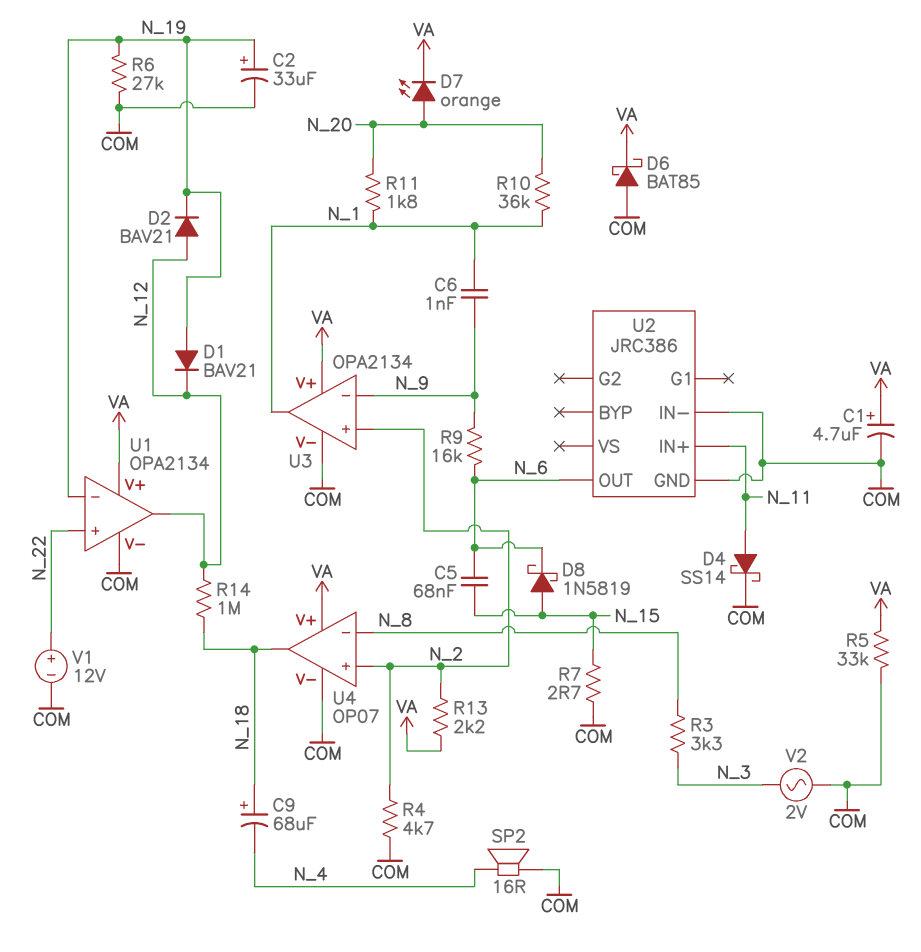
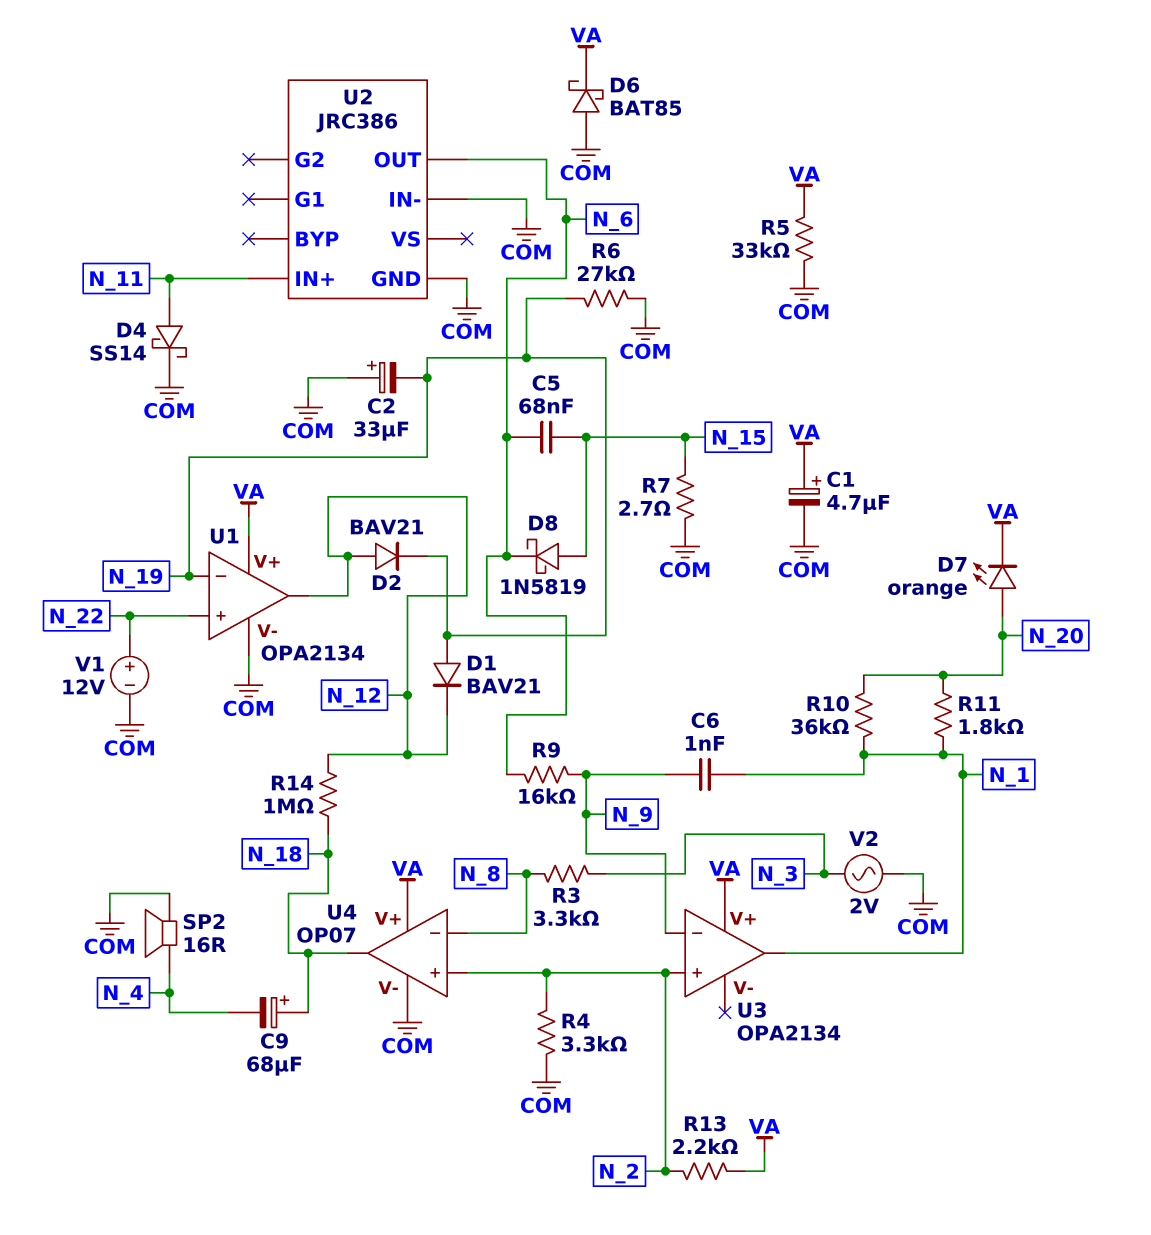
C2: 33uF (plus N_19, minus COM) -> 33uF (plus COM, minus N_19)
R4: 4.7k (COM, N_2) -> 3.3k (COM, N_2)
U3 pin V-: COM -> none

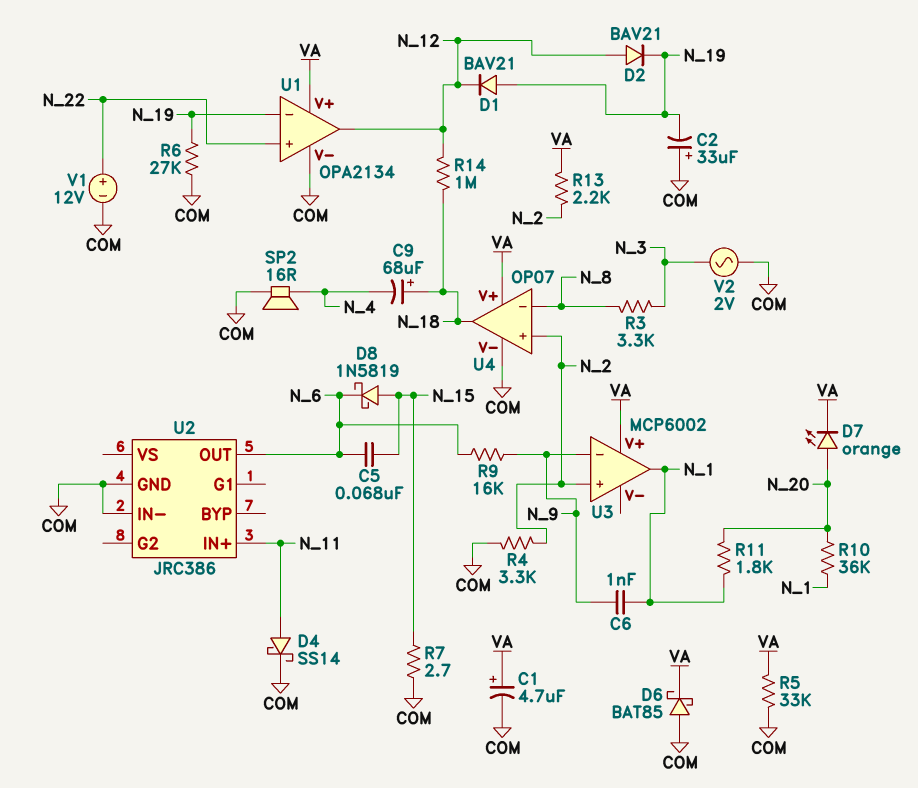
U3: OPA2134 -> MCP6002

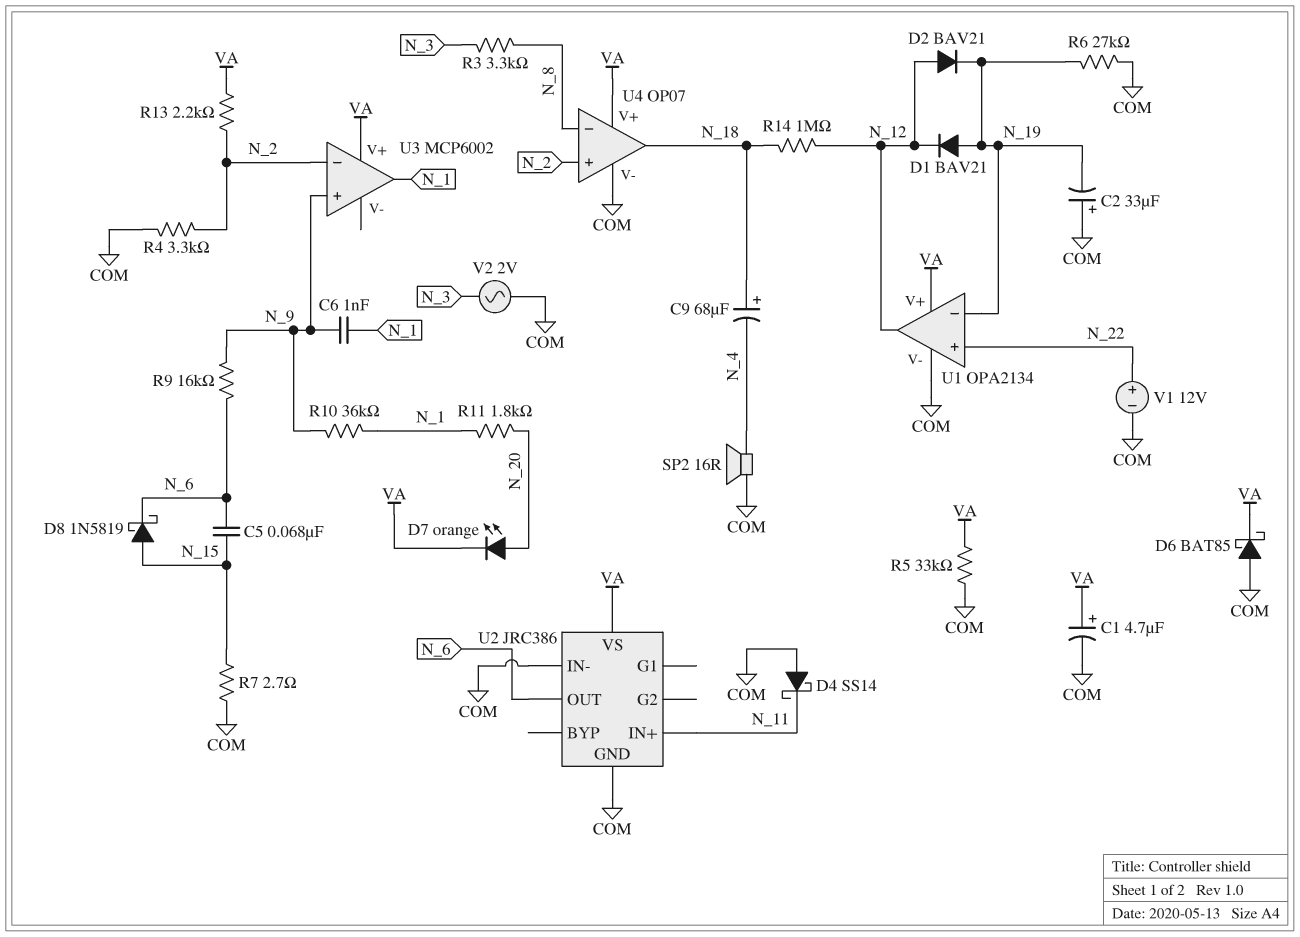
D4: schottky SS14 (A N_11, K COM) -> schottky SS14 (A COM, K N_11)
R10: 36k (N_1, N_20) -> 36k (N_1, N_9)
U2 pin VS: none -> VA
U3 pin in+: N_2 -> N_9
U3 pin in-: N_9 -> N_2

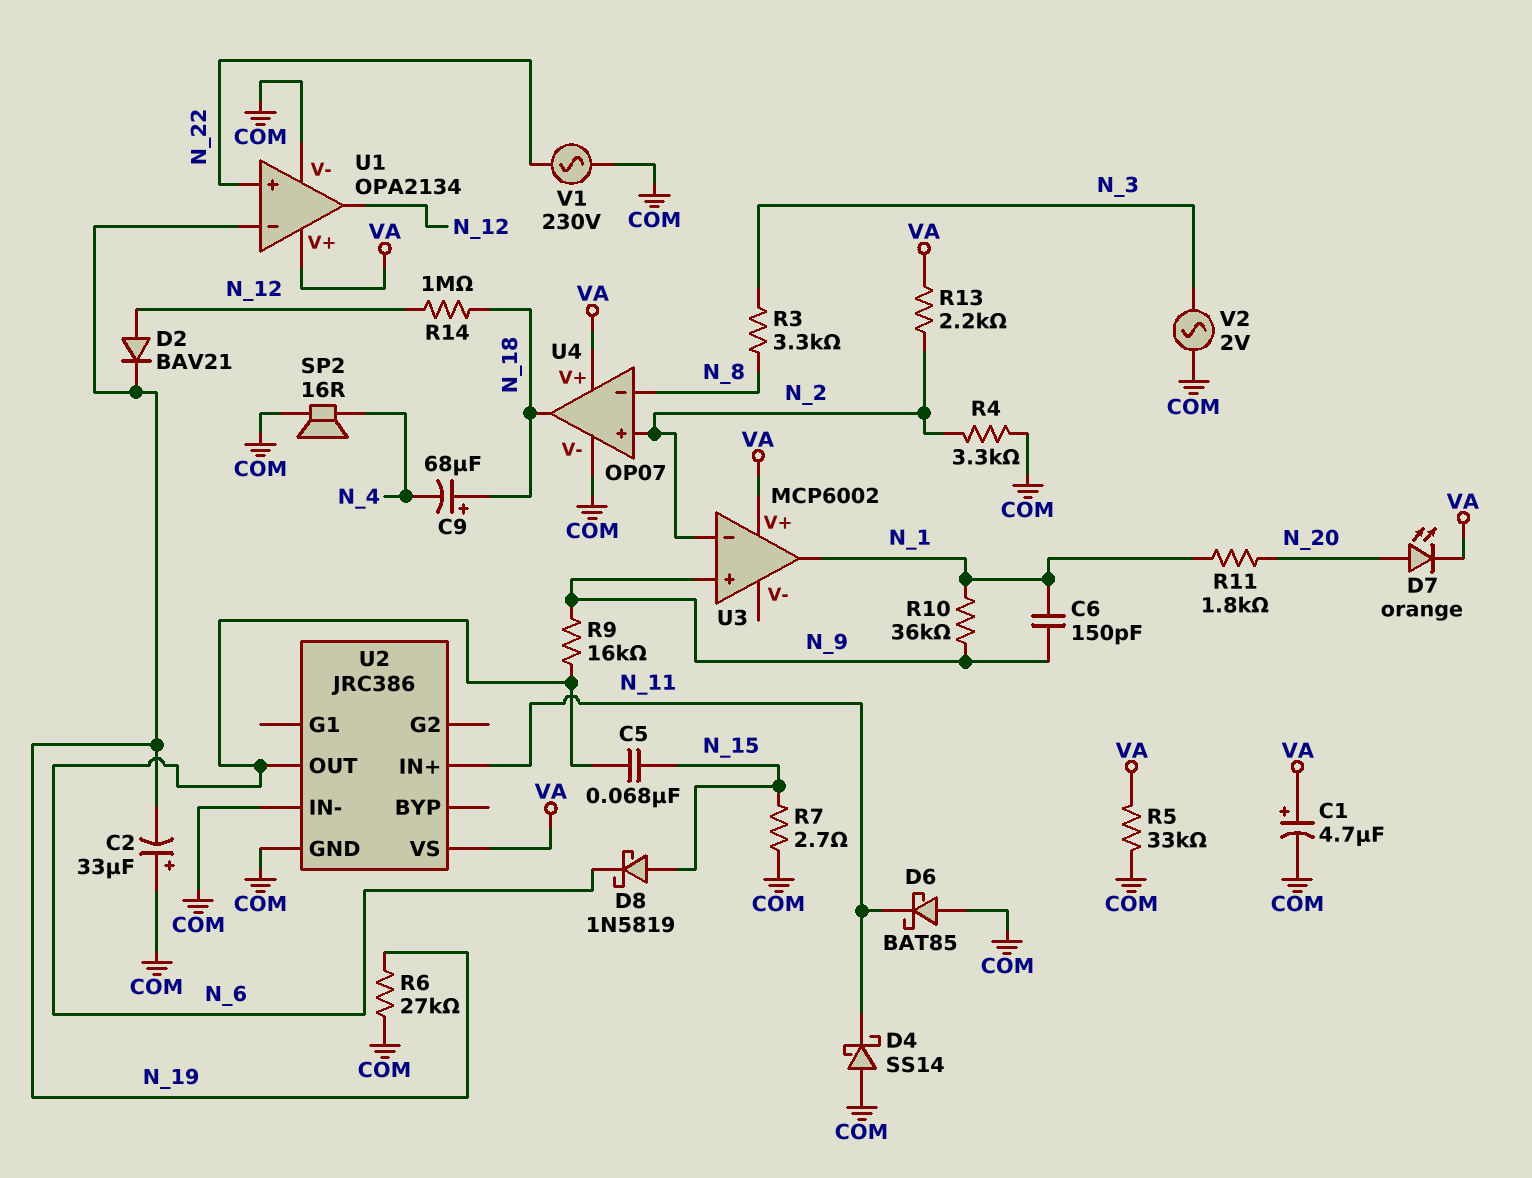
C6: 1nF (N_1, N_9) -> 150pF (N_1, N_9)
D1: diode BAV21 (A N_19, K N_12) -> none
D6: schottky BAT85 (A COM, K VA) -> schottky BAT85 (A COM, K N_11)
V1: 12V (plus N_22, minus COM) -> AC 230V (COM, N_22)

